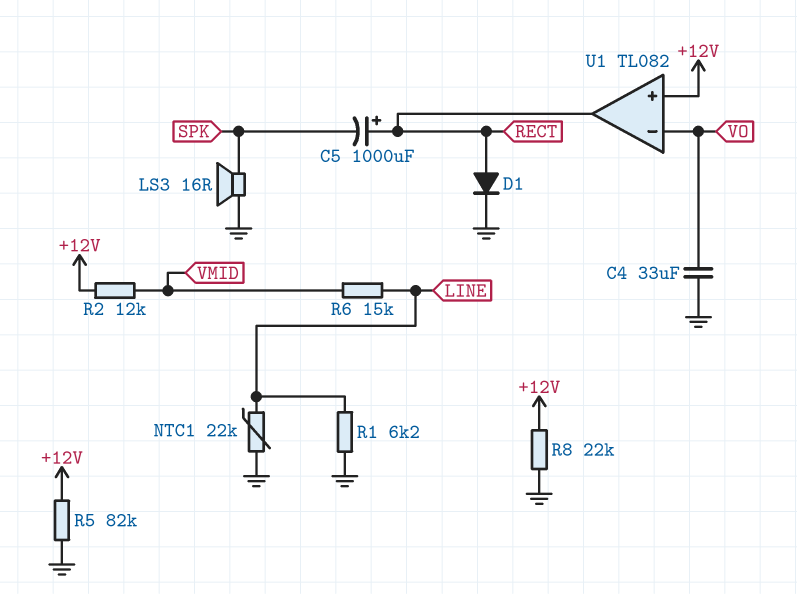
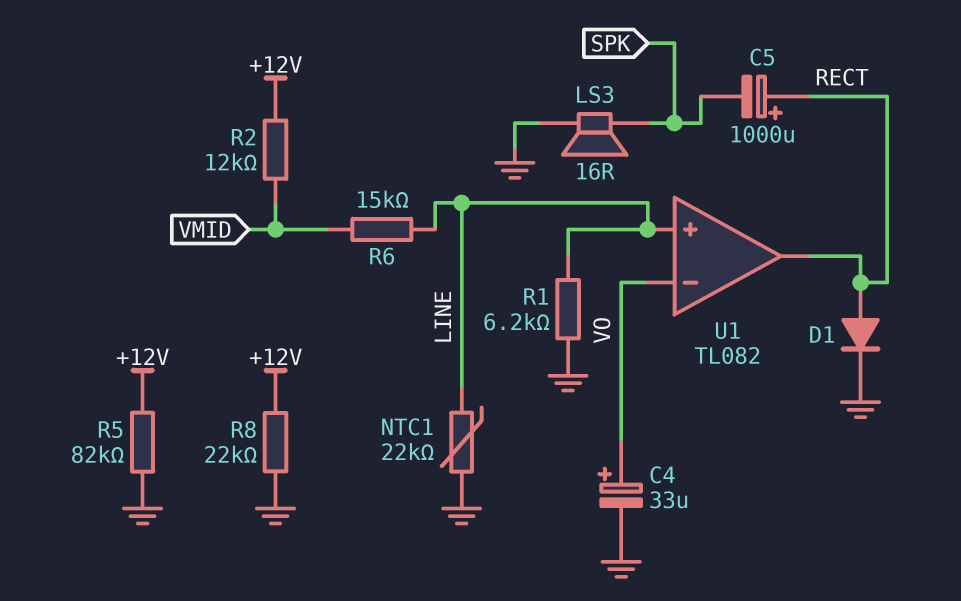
C4: 33uF (GND, VO) -> 33uF (plus VO, minus GND)
U1 pin in+: +12V -> LINE

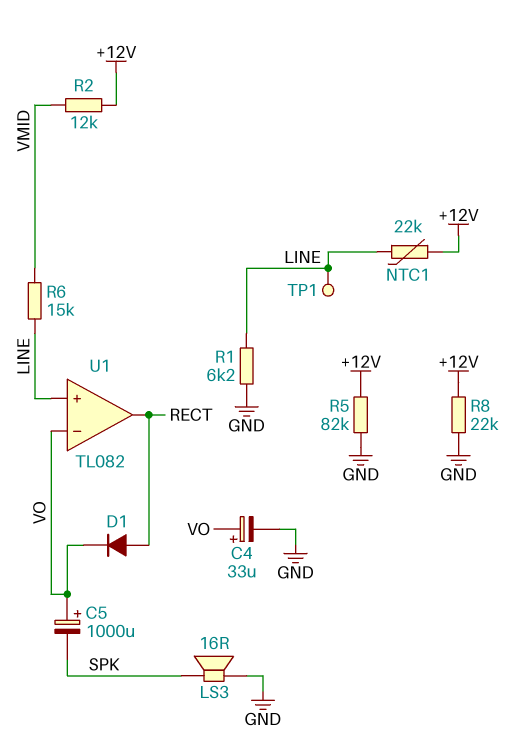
C5: 1000uF (plus RECT, minus SPK) -> 1000uF (plus VO, minus SPK)
D1: diode (A RECT, K GND) -> diode (A RECT, K VO)
NTC1: 22k (GND, LINE) -> 22k (+12V, LINE)
TP1: none -> test point (LINE)

